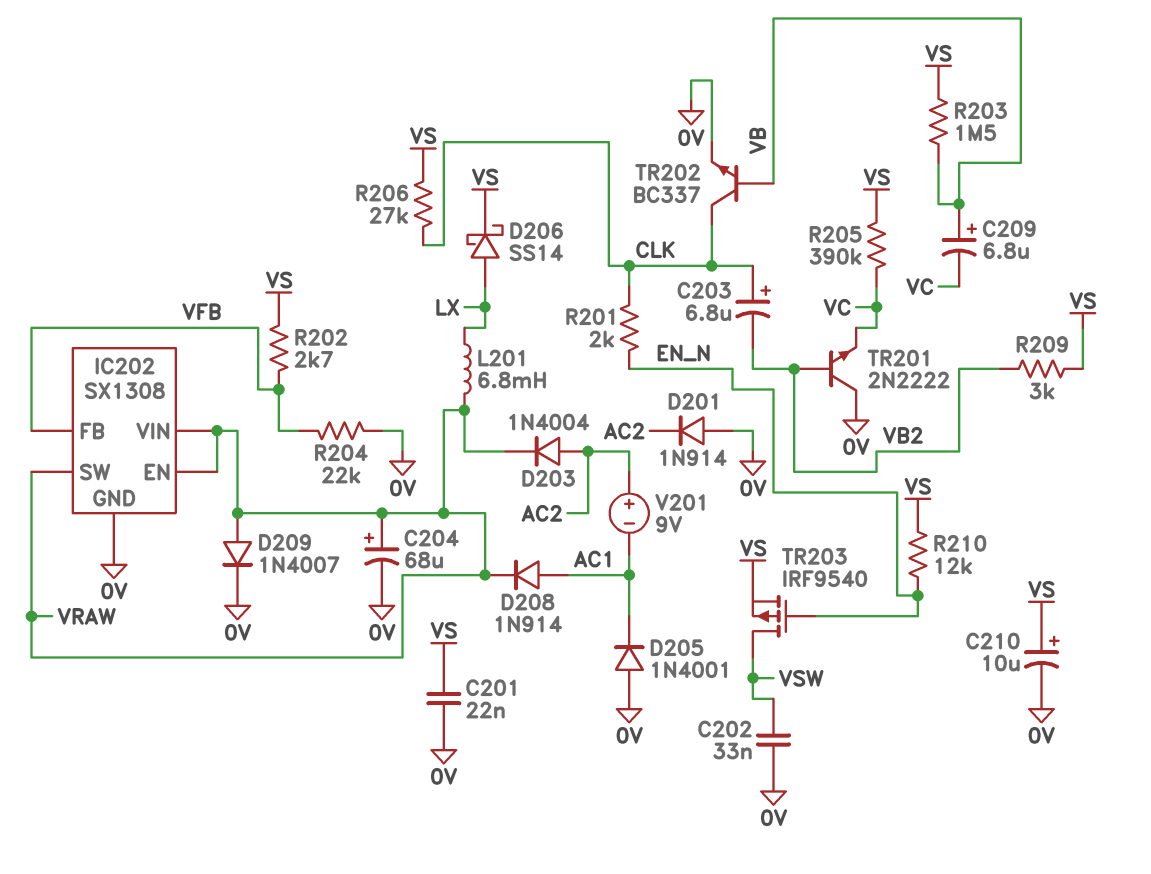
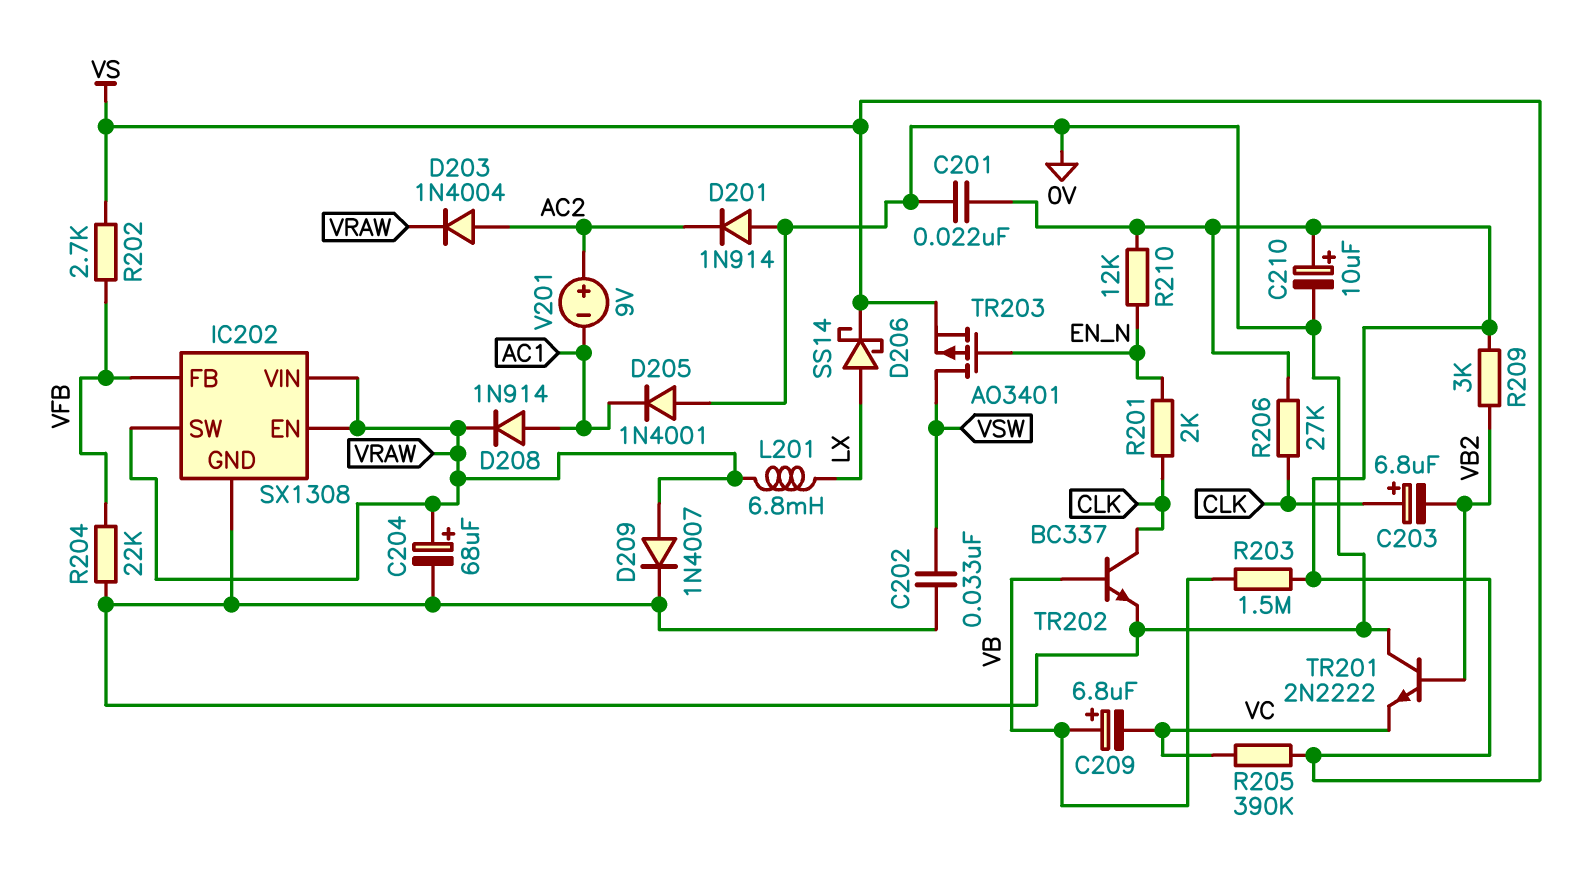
TR203: PMOS IRF9540 (G EN_N, D VSW, S VS) -> PMOS AO3401 (G EN_N, D VSW, S VS)

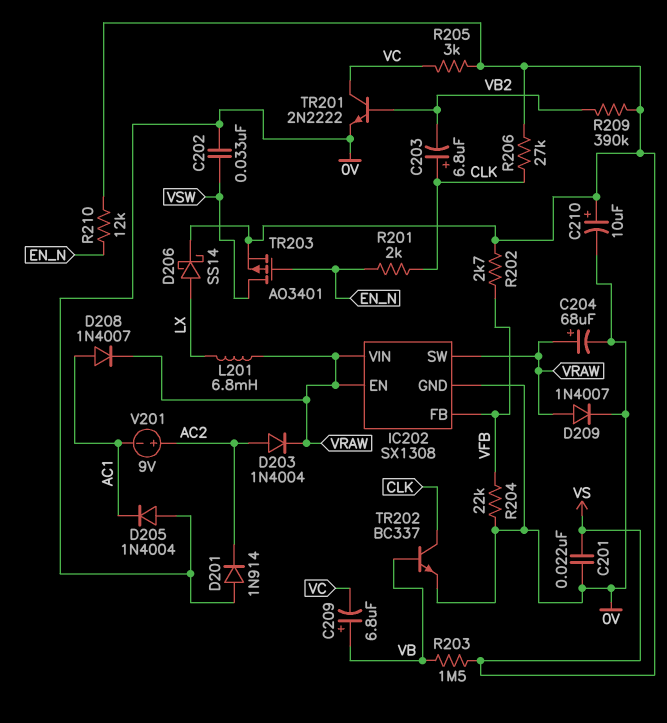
D205: diode 1N4001 (A 0V, K AC1) -> diode 1N4004 (A 0V, K AC1)
D208: diode 1N914 (A AC1, K VRAW) -> diode 1N4007 (A AC1, K VRAW)
R205: 390k (VC, VS) -> 3k (VC, VS)
R209: 3k (VB2, VS) -> 390k (VB2, VS)
TR201: NPN 2N2222 (B VB2, C 0V, E VC) -> NPN 2N2222 (B VB2, C VC, E 0V)

